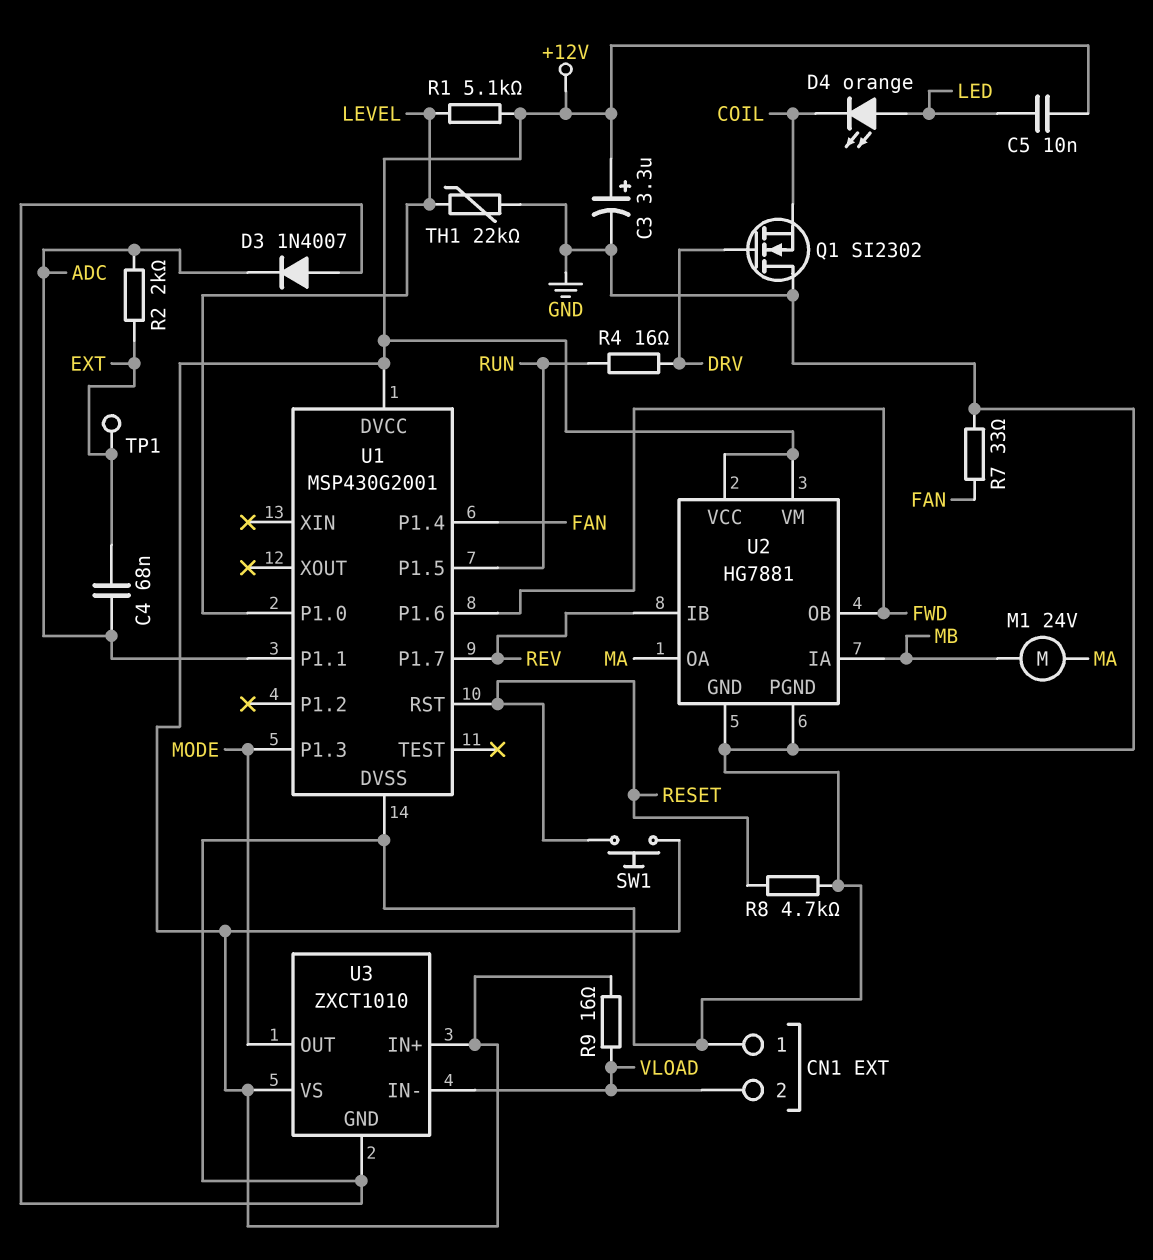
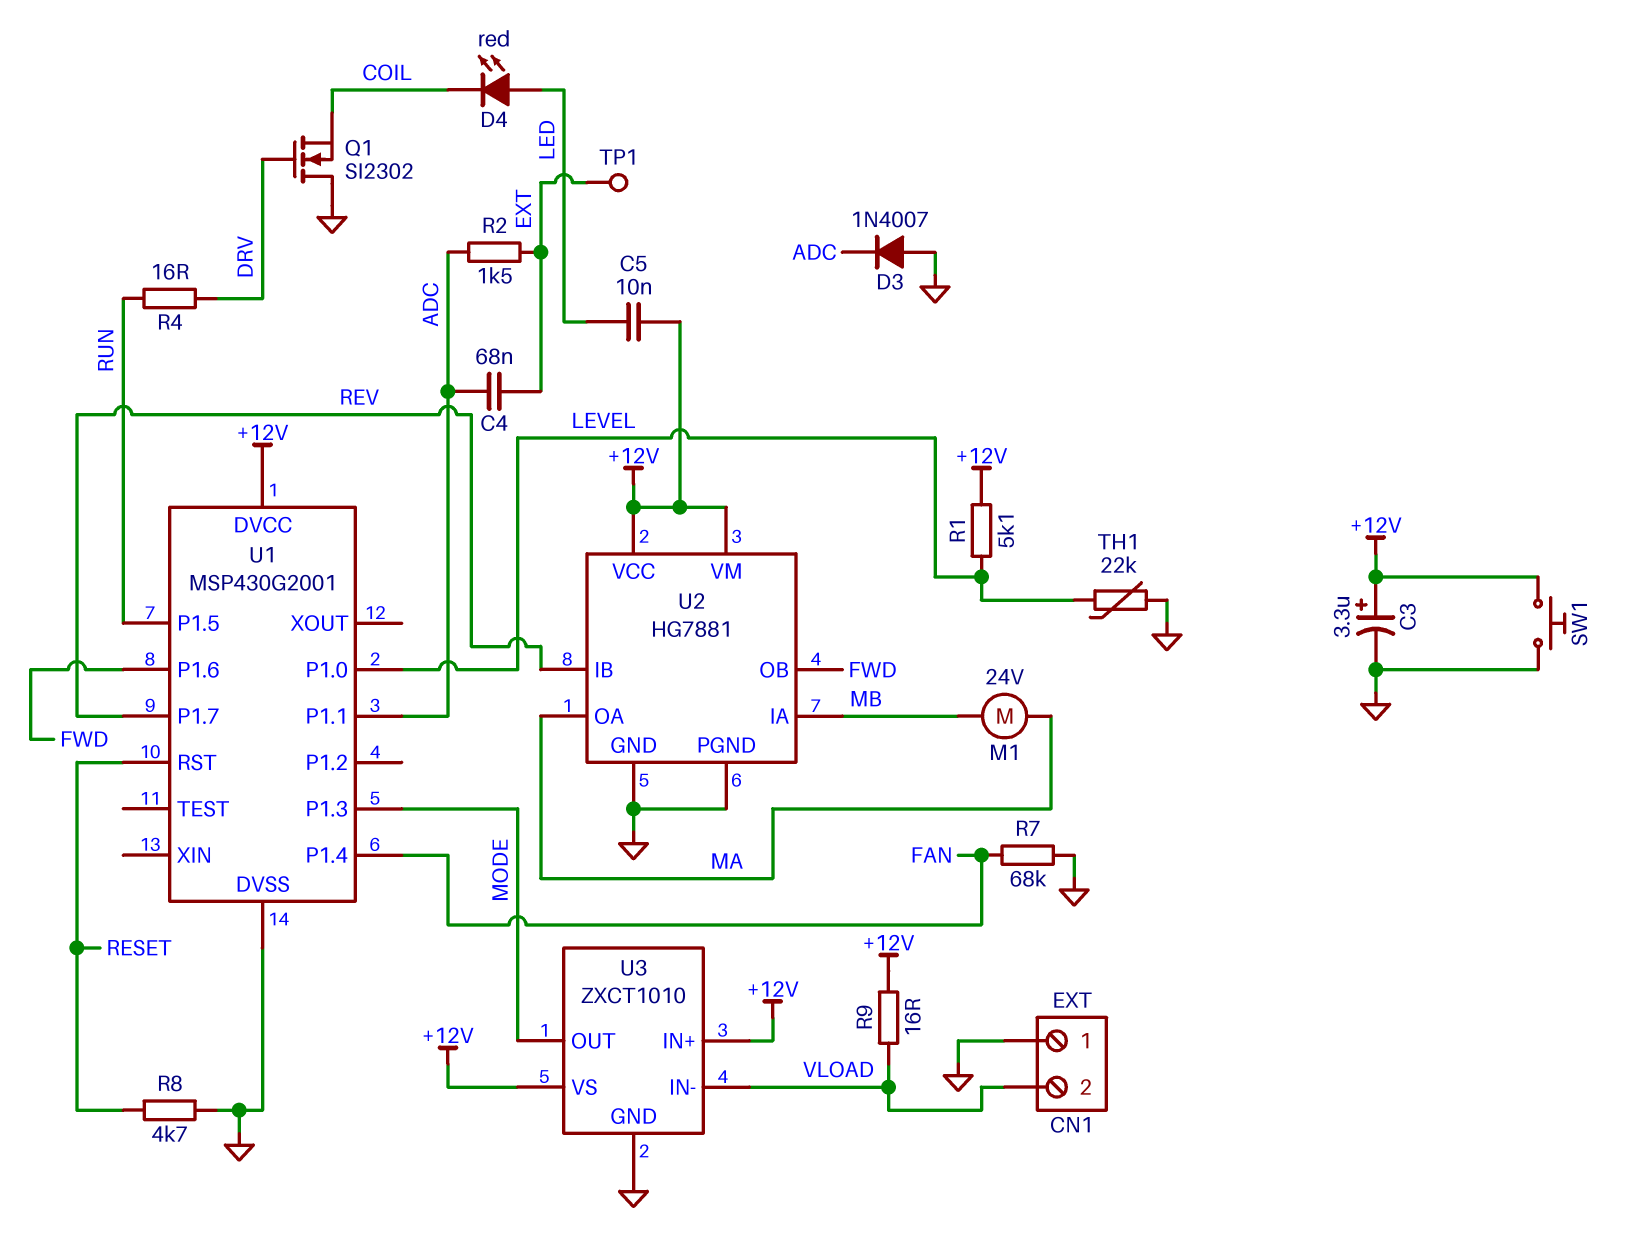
D4: LED orange (A LED, K COIL) -> LED red (A LED, K COIL)
R2: 2k (ADC, EXT) -> 1.5k (ADC, EXT)
R7: 33 (FAN, GND) -> 68k (FAN, GND)
SW1: button (+12V, RESET) -> button (+12V, GND)

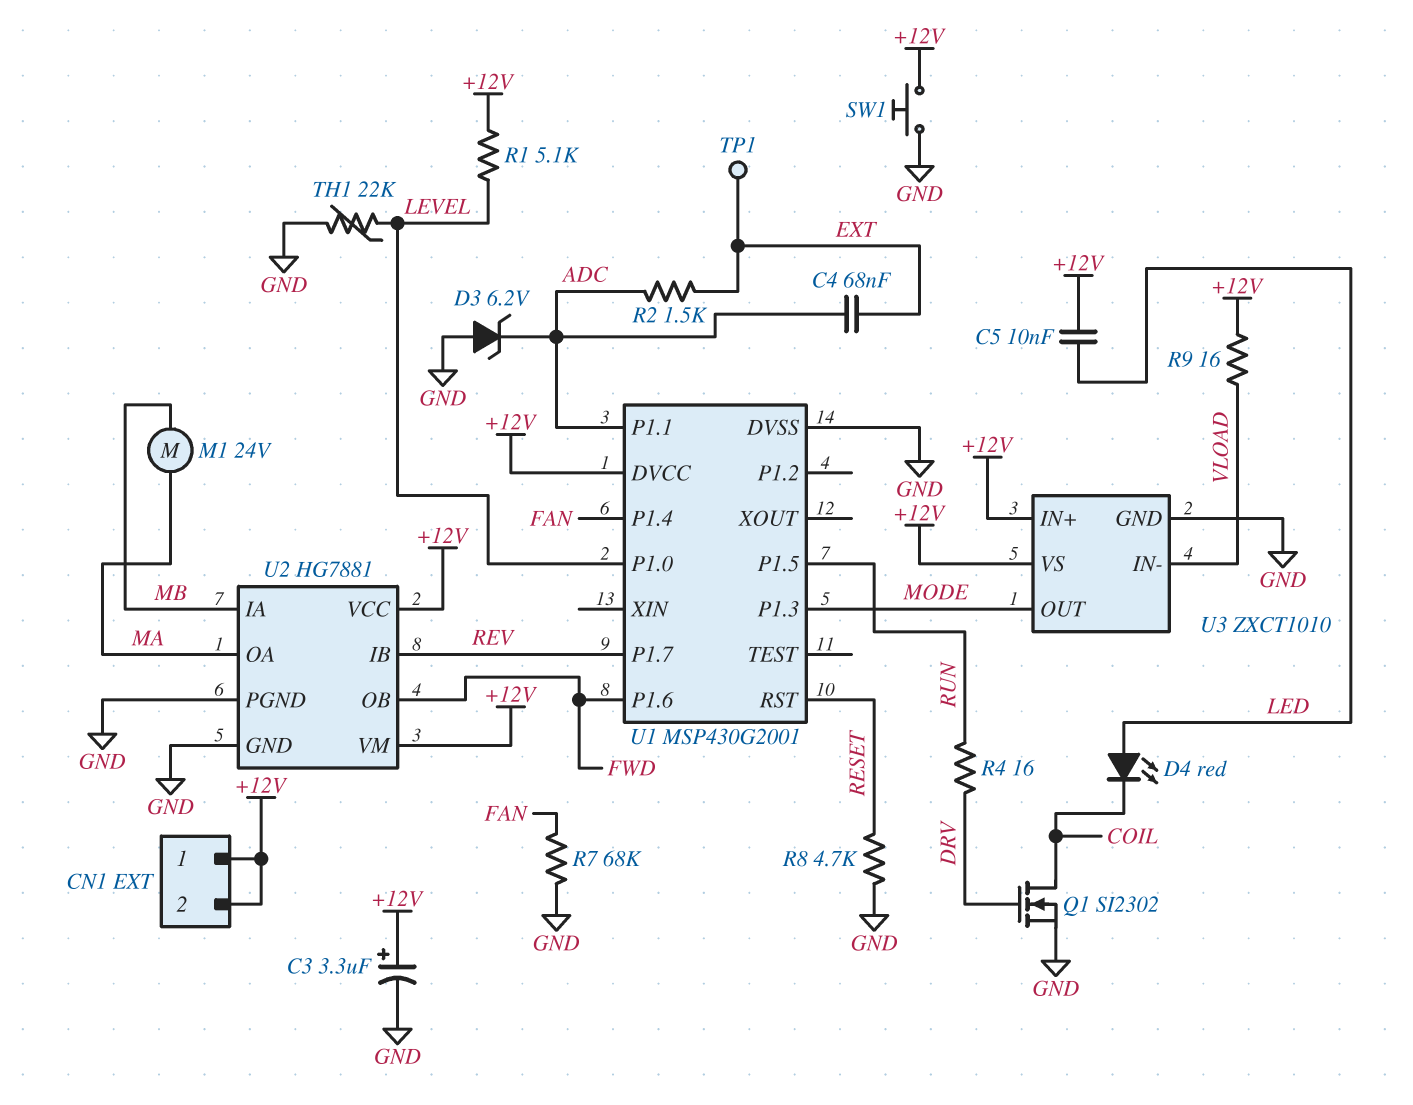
CN1 pin 1: GND -> +12V
CN1 pin 2: VLOAD -> +12V
D3: diode 1N4007 (A GND, K ADC) -> zener 6.2V (A GND, K ADC)
Q1: NMOS SI2302 (G DRV, D GND, S COIL) -> NMOS SI2302 (G DRV, D COIL, S GND)

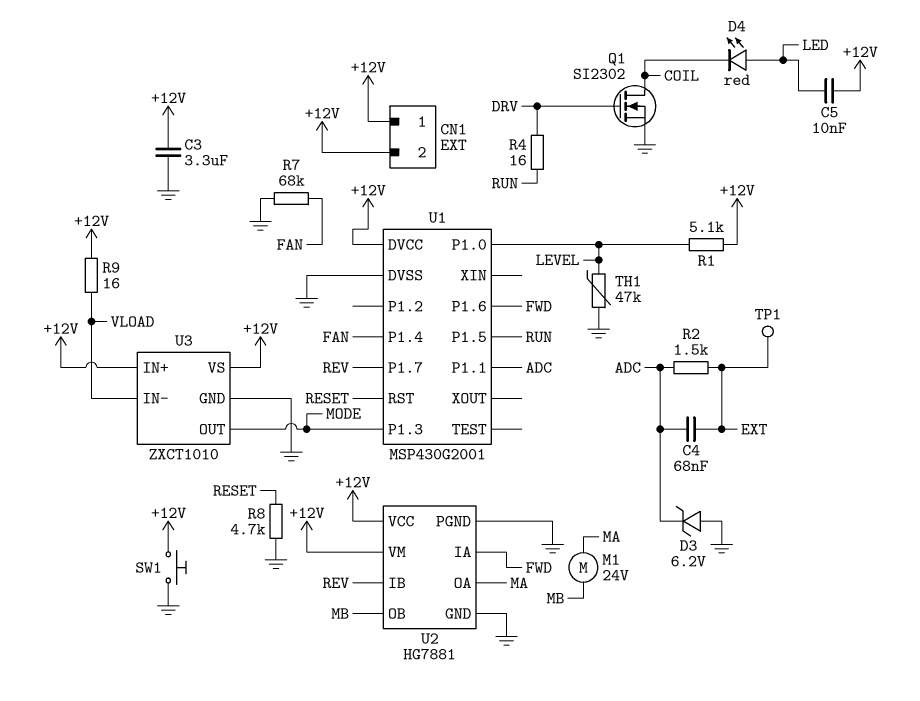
C3: 3.3uF (plus +12V, minus GND) -> 3.3uF (+12V, GND)
TH1: 22k (GND, LEVEL) -> 47k (GND, LEVEL)
U2 pin IA: MB -> FWD
U2 pin OB: FWD -> MB

